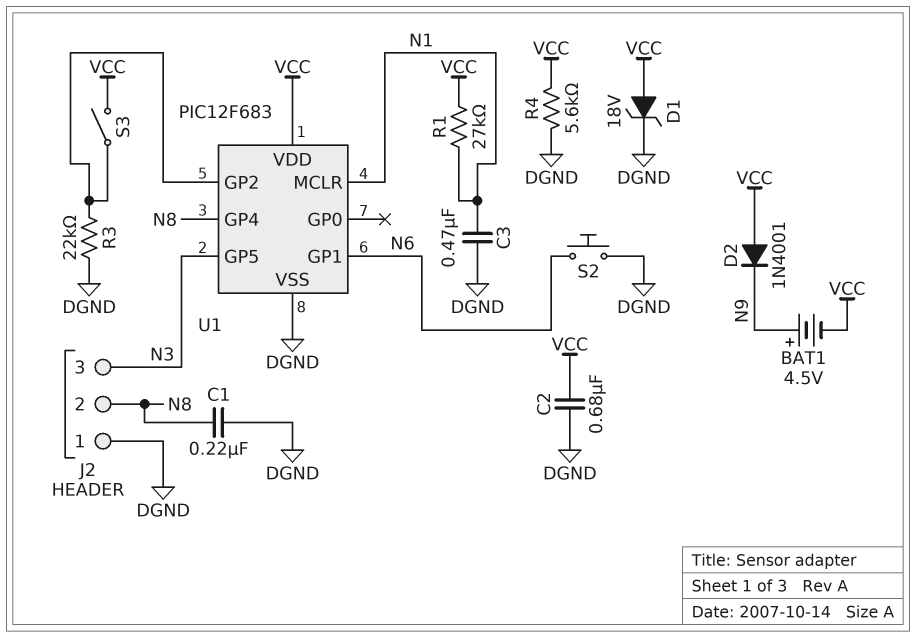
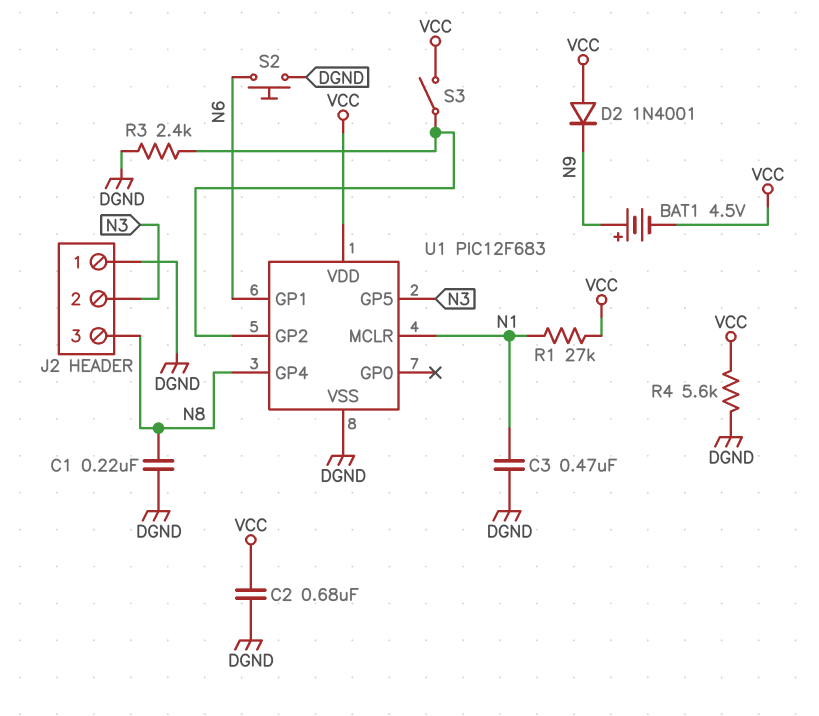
D1: zener 18V (A VCC, K DGND) -> none
J2 pin 2: N8 -> N3
J2 pin 3: N3 -> N8
R3: 22k (DGND, U1/GP2) -> 2.4k (DGND, U1/GP2)

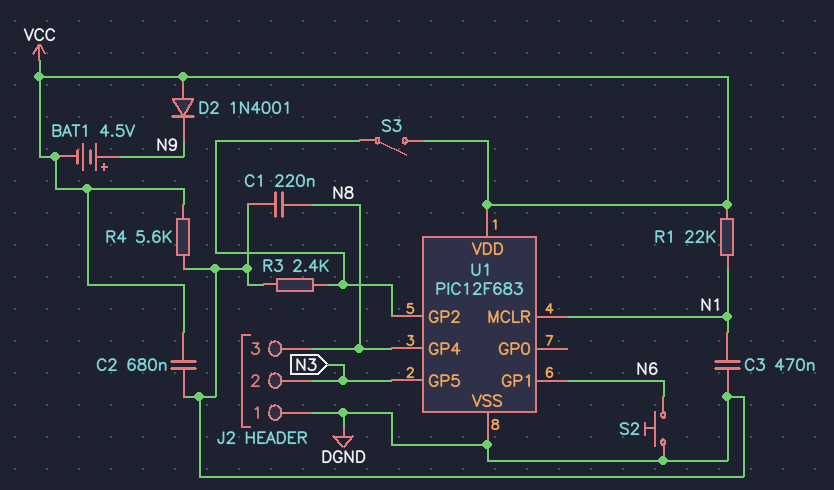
R1: 27k (N1, VCC) -> 22k (N1, VCC)

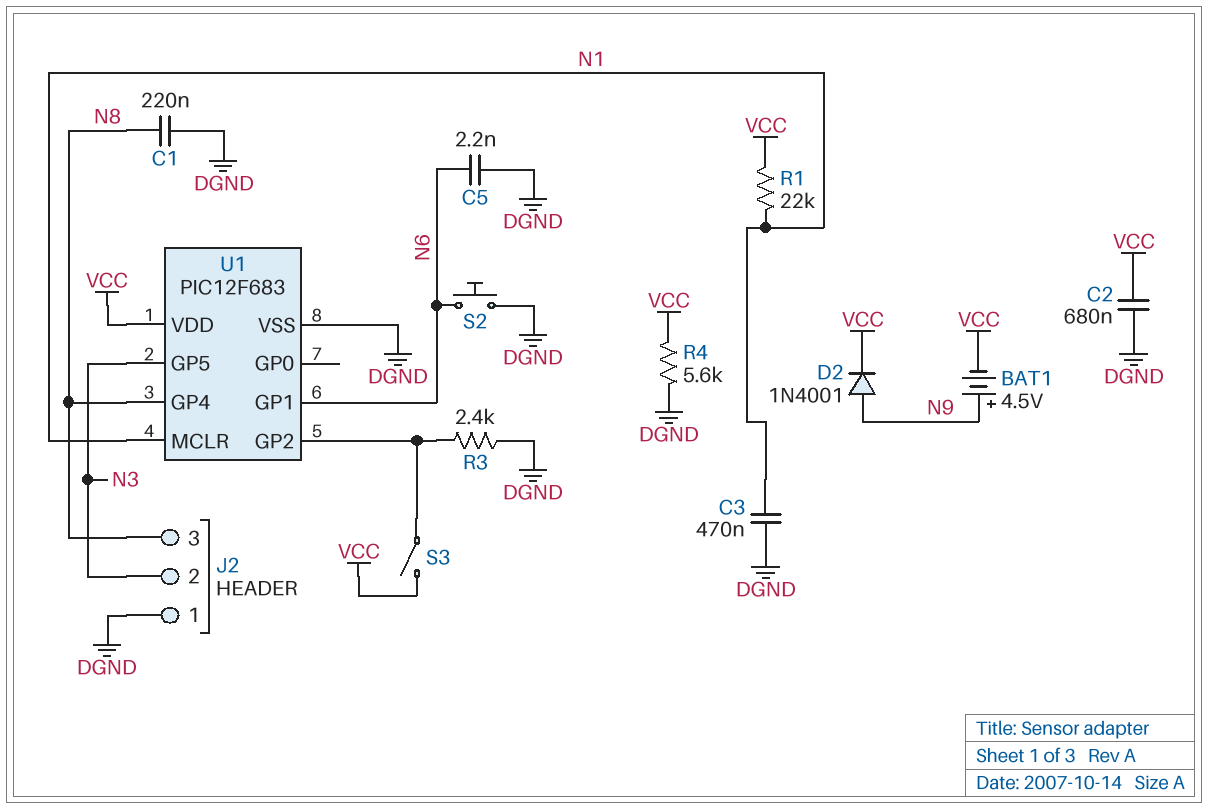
C5: none -> 2.2nF (DGND, N6)
D2: diode 1N4001 (A VCC, K N9) -> diode 1N4001 (A N9, K VCC)

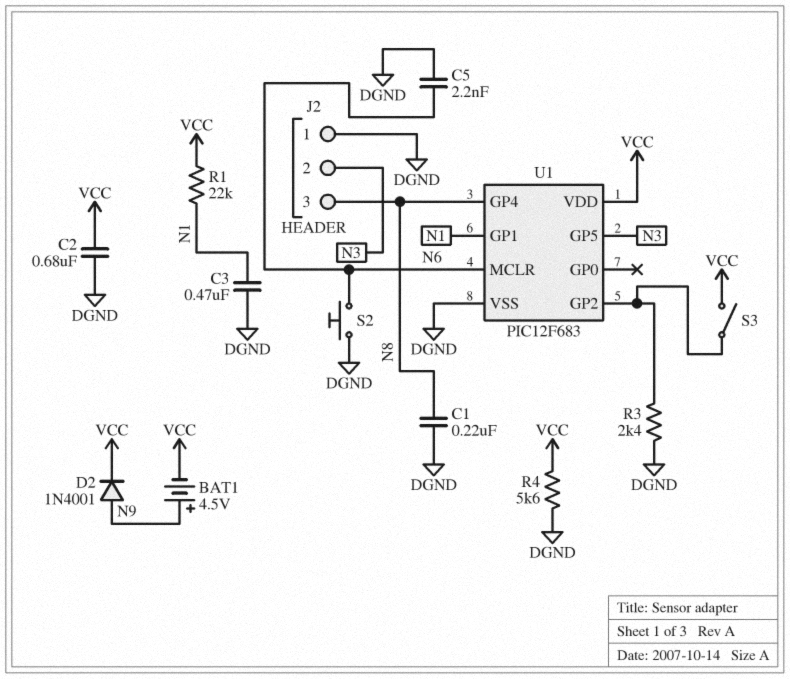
U1 pin GP1: N6 -> N1
U1 pin MCLR: N1 -> N6

